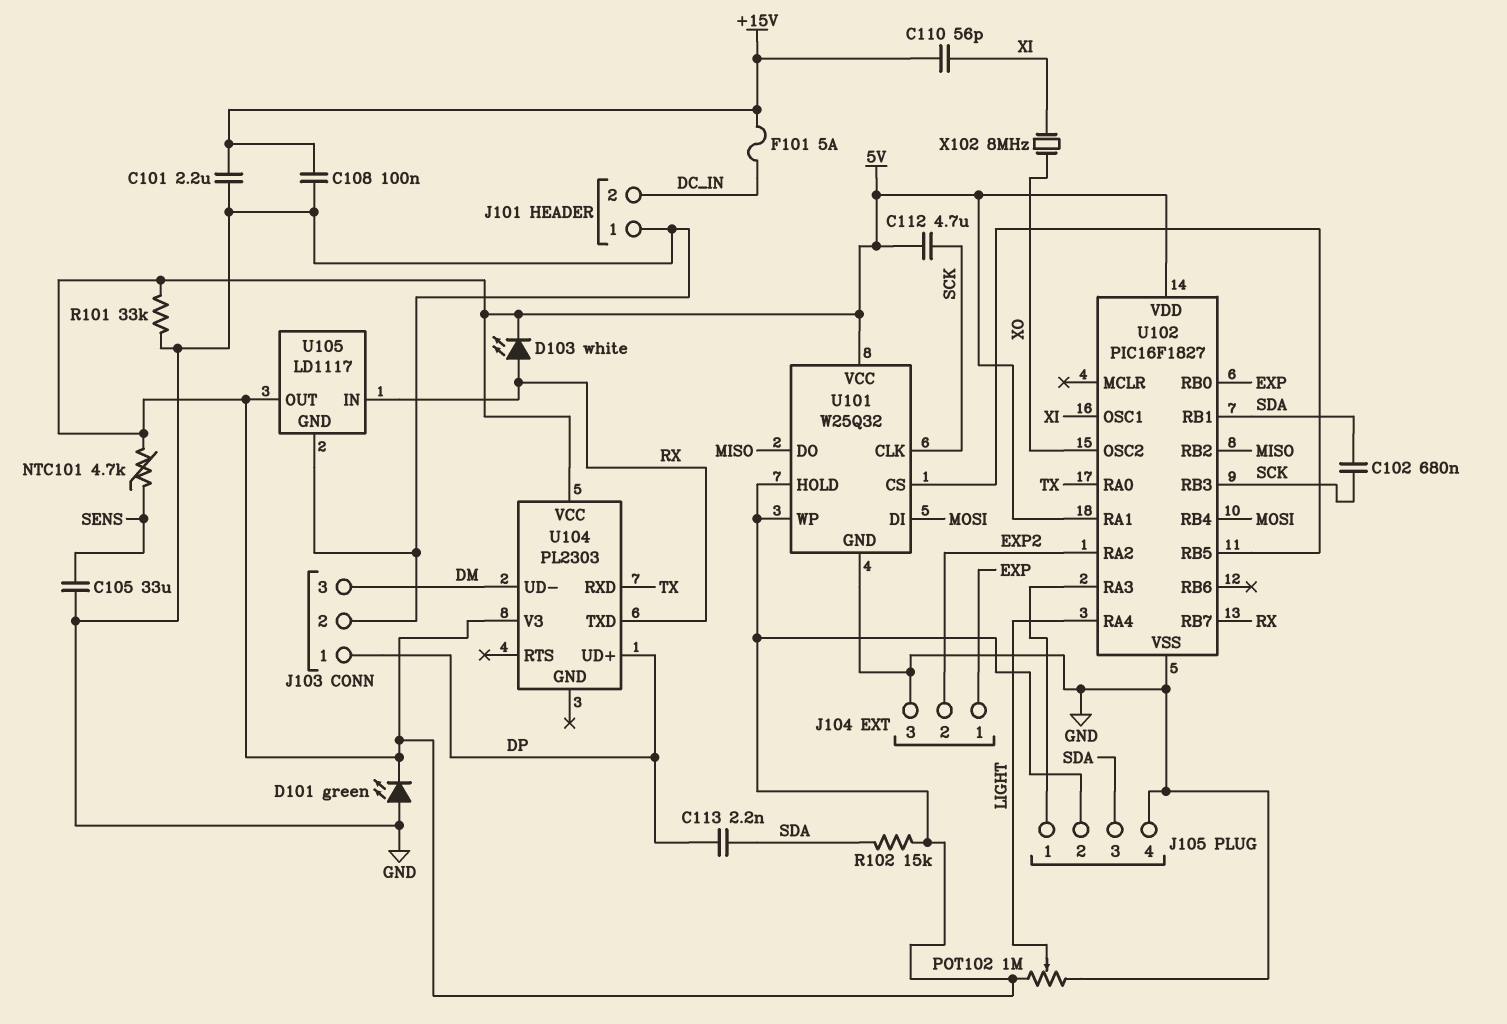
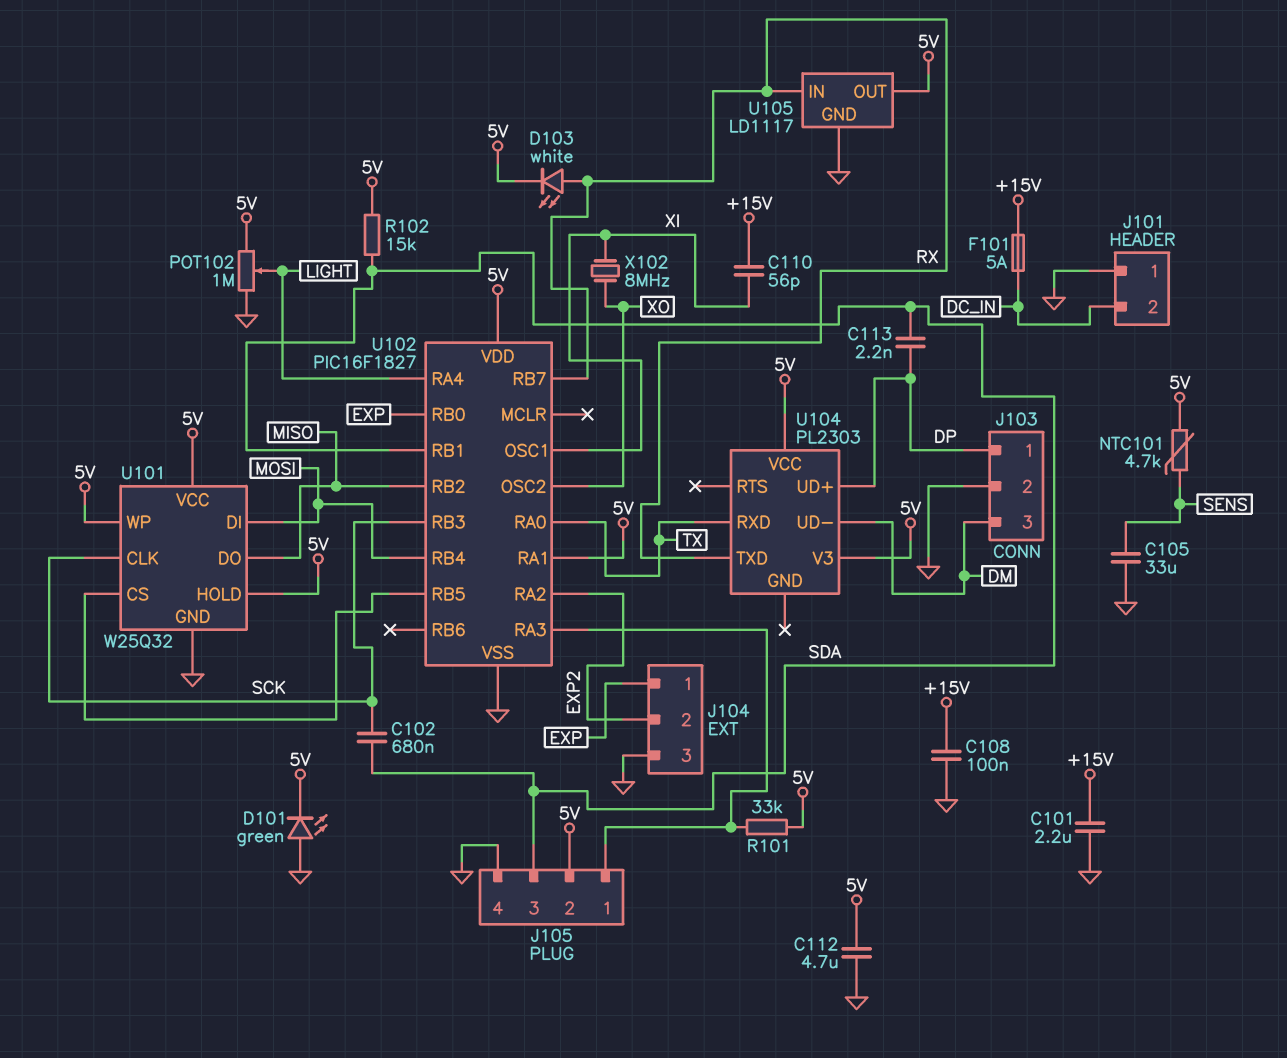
C112: 4.7uF (5V, SCK) -> 4.7uF (5V, GND)
R101: 33k (5V, GND) -> 33k (5V, J105/1)

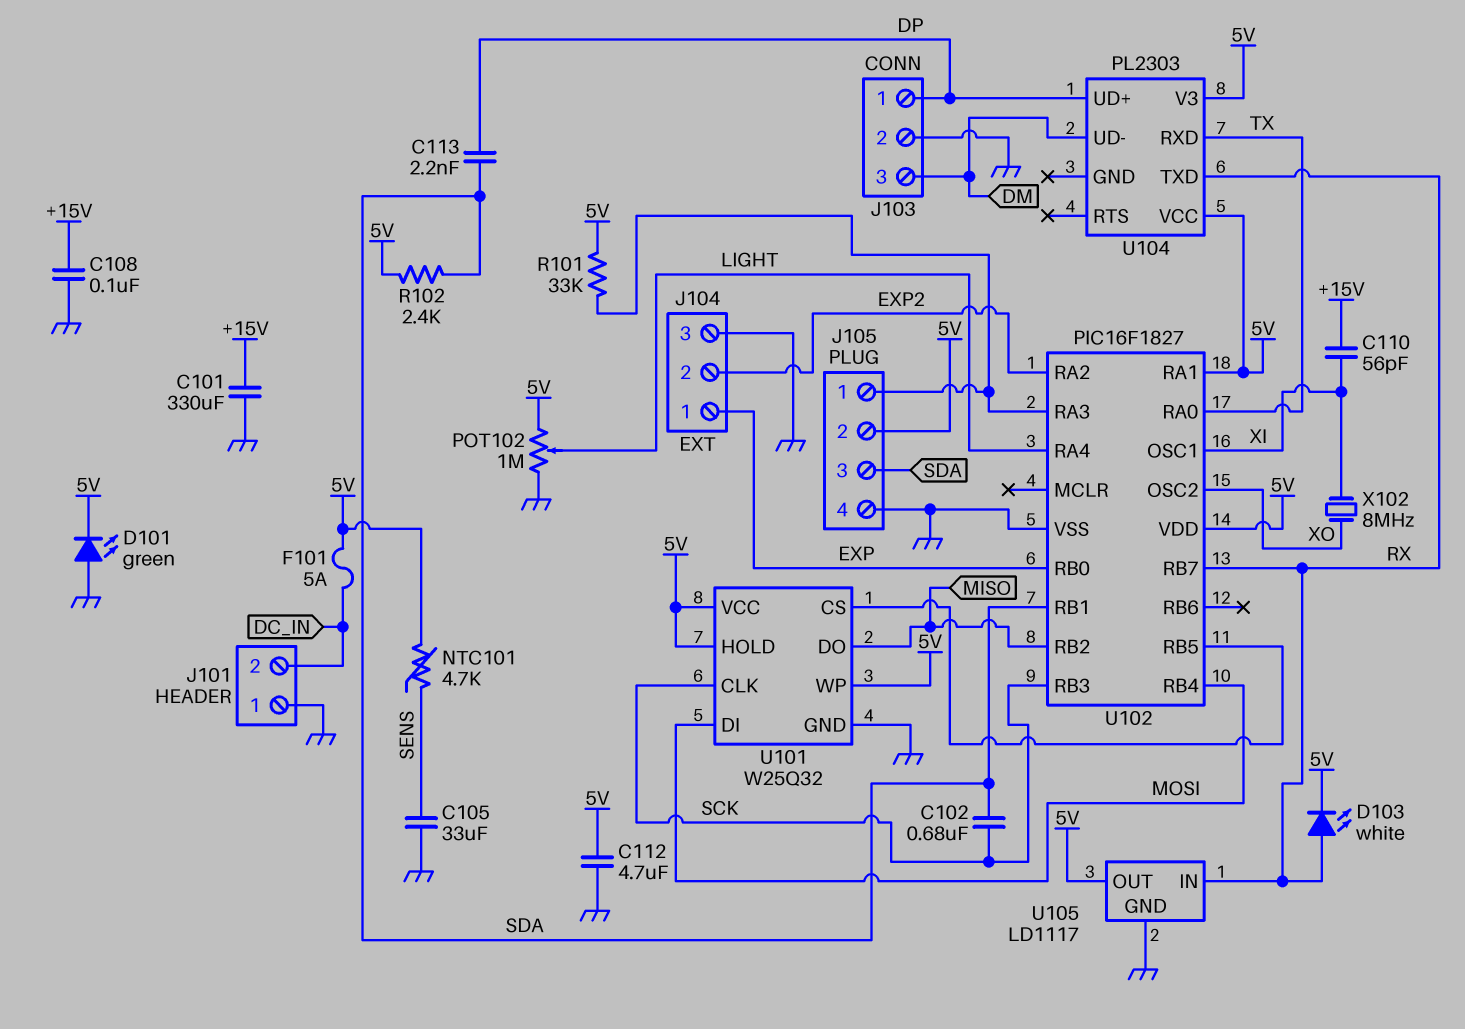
C101: 2.2uF (+15V, GND) -> 330uF (+15V, GND)
F101: 5A (+15V, DC_IN) -> 5A (5V, DC_IN)
R102: 15k (5V, SDA) -> 2.4k (5V, SDA)

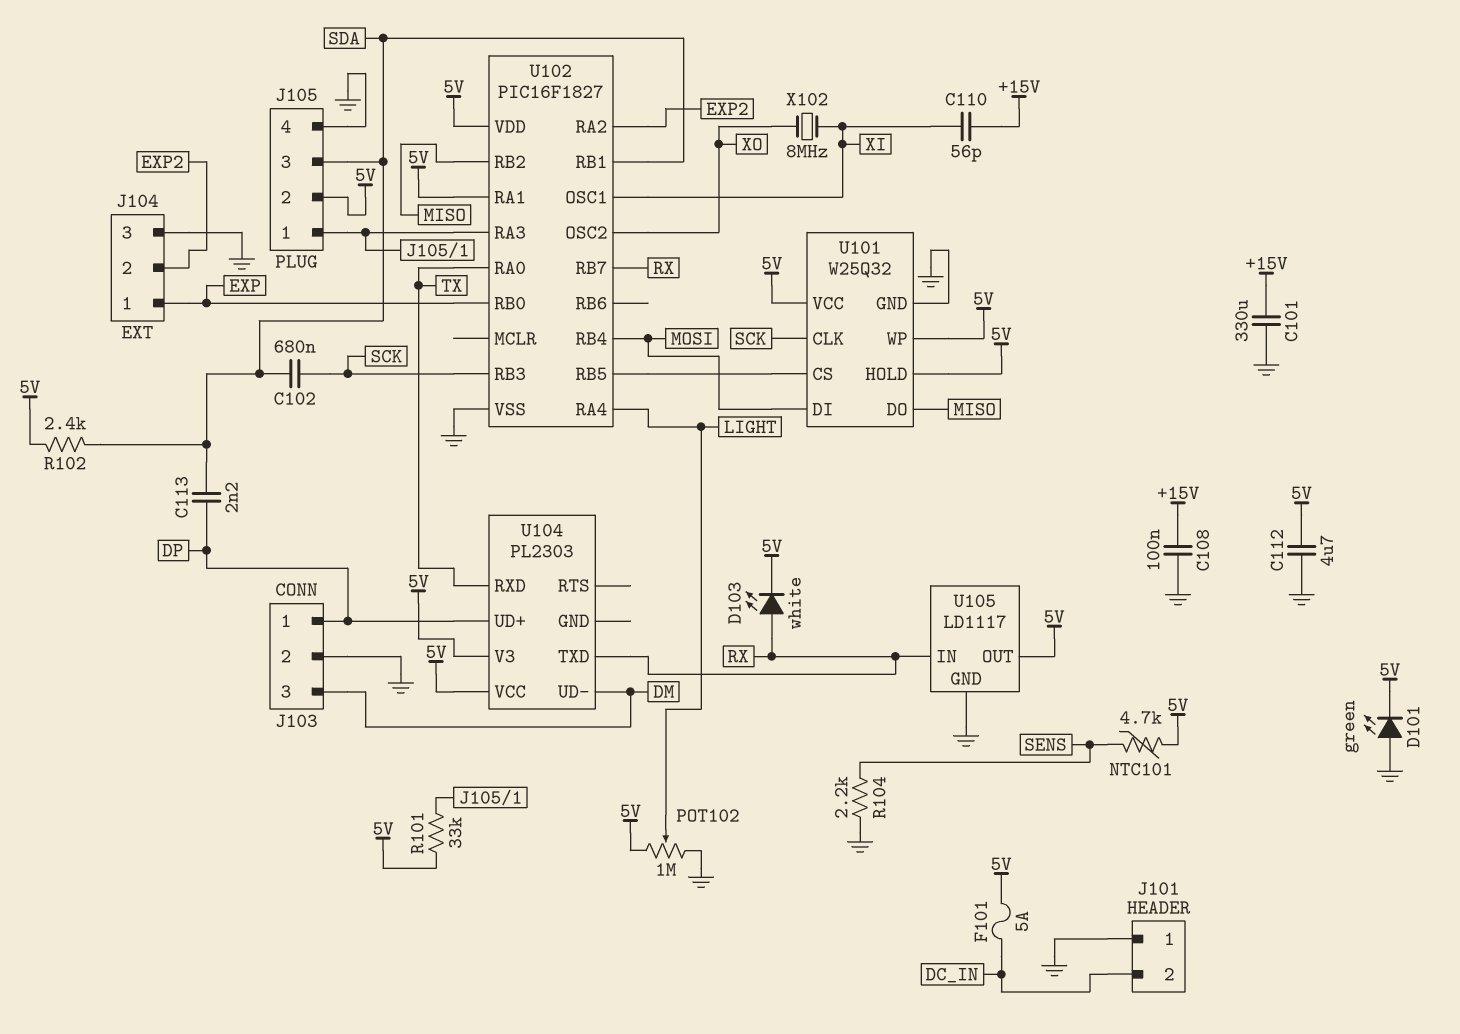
C105: 33uF (GND, SENS) -> none
R104: none -> 2.2k (GND, SENS)

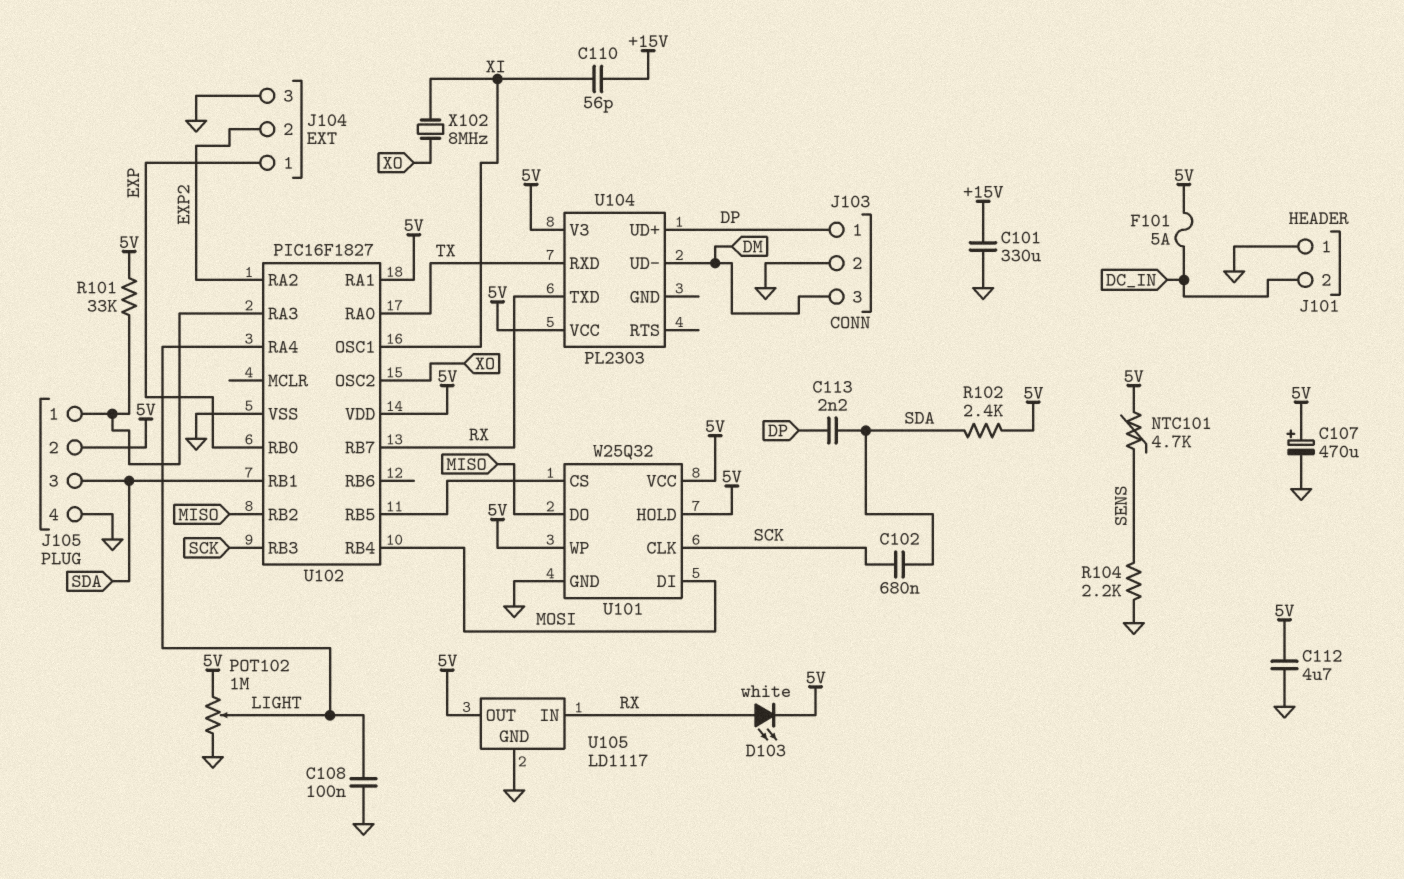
C107: none -> 470uF (plus 5V, minus GND)
C108: 100nF (+15V, GND) -> 100nF (GND, LIGHT)
D101: LED green (A GND, K 5V) -> none

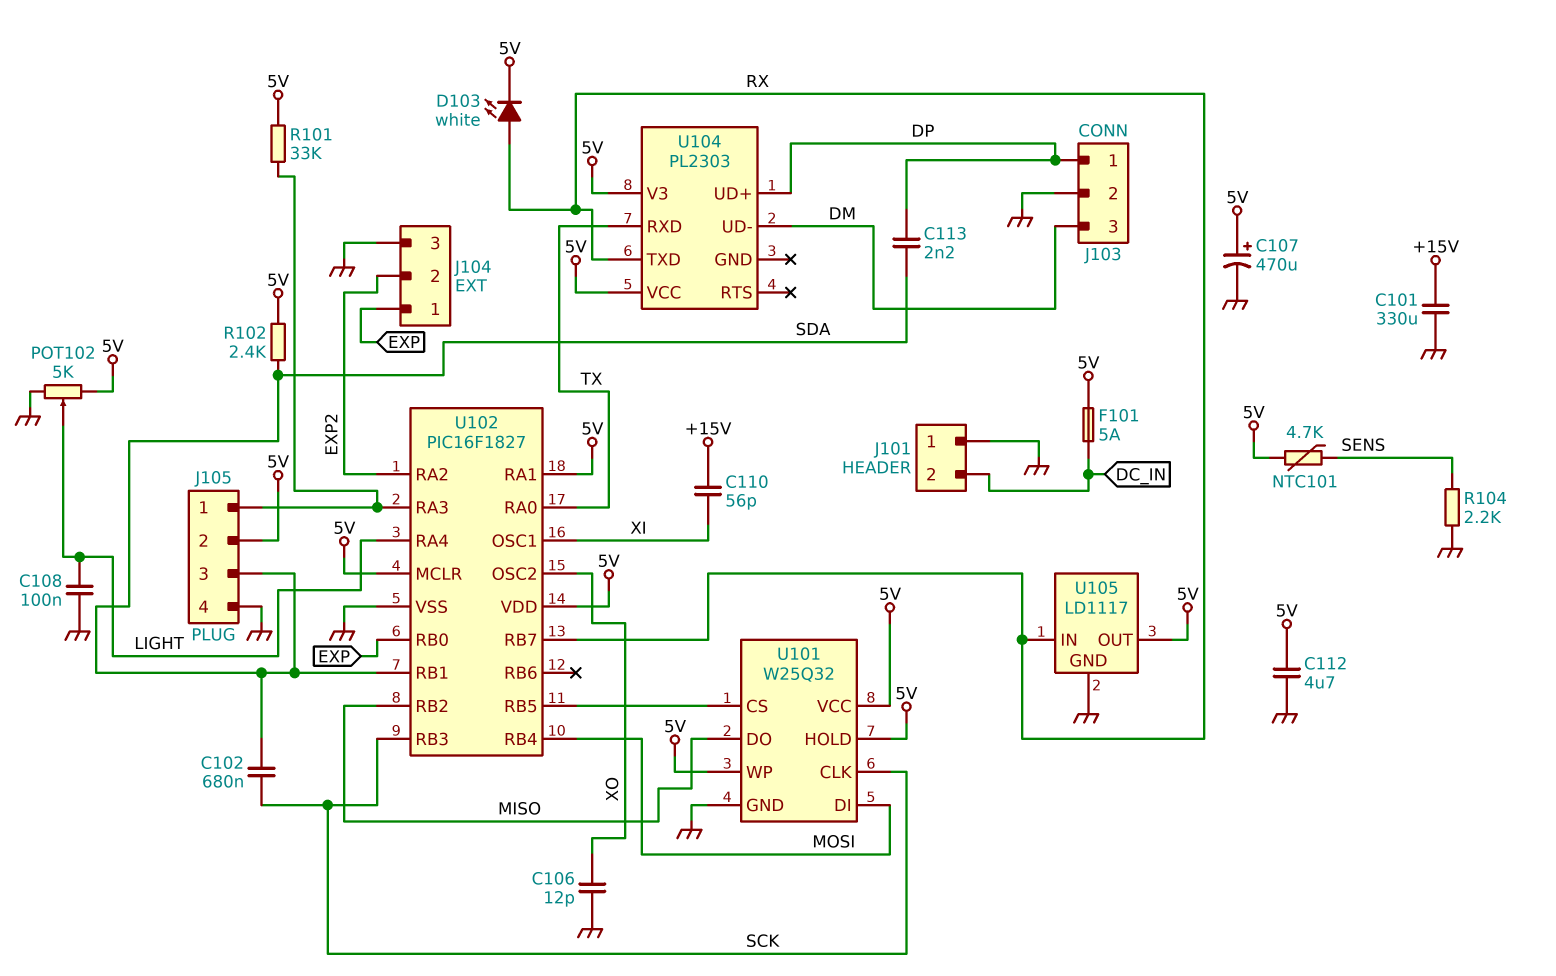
C106: none -> 12pF (GND, XO)
POT102: 1M (5V, GND, wiper LIGHT) -> 5k (5V, GND, wiper LIGHT)
U102 pin MCLR: none -> 5V
X102: 8MHz (XI, XO) -> none

